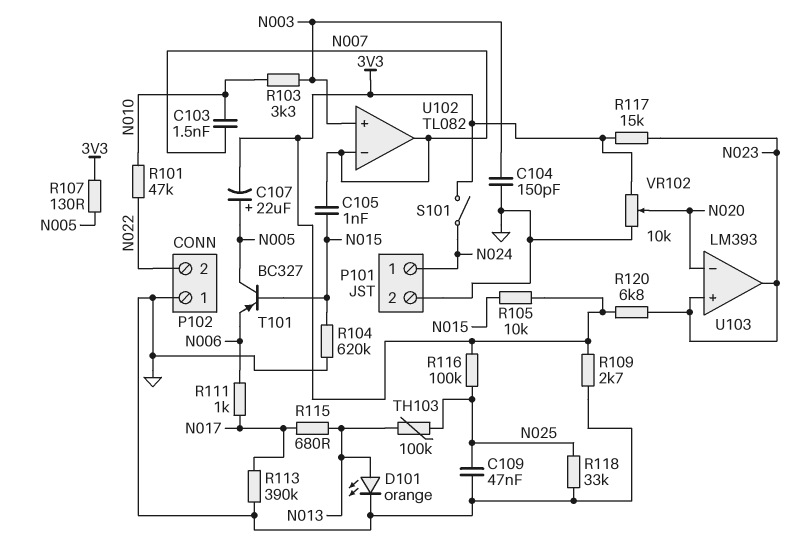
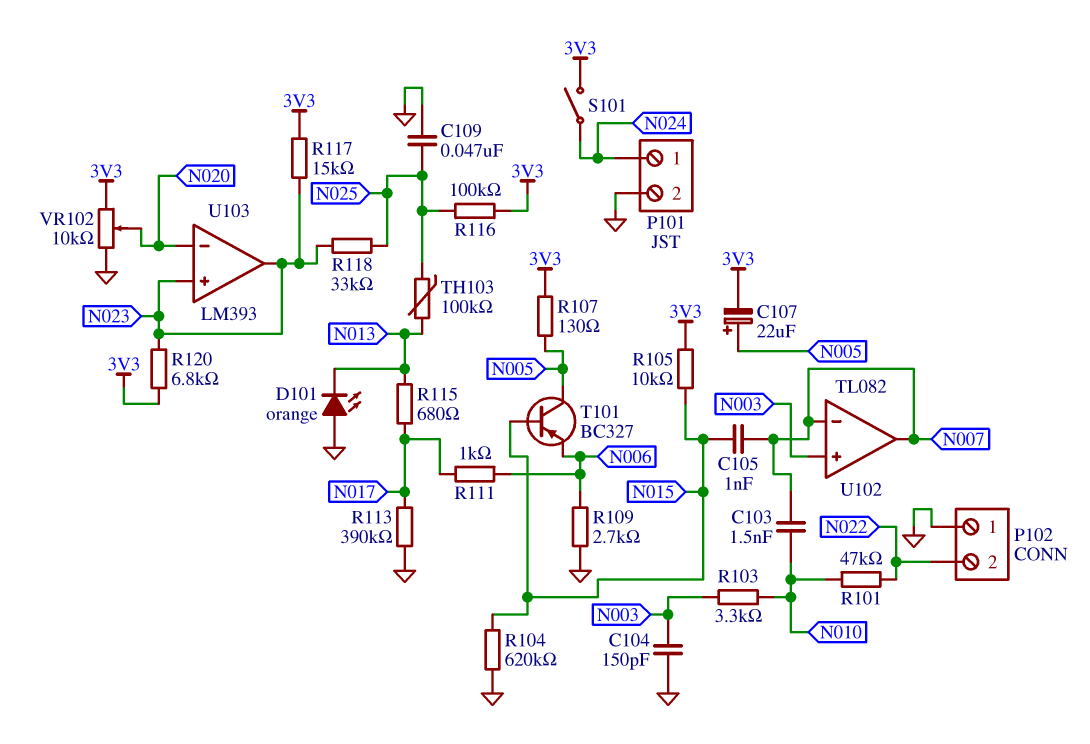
D101: LED orange (A N013, K GND) -> LED orange (A GND, K N013)
R109: 2.7k (3V3, GND) -> 2.7k (GND, N006)
R118: 33k (GND, N025) -> 33k (N023, N025)

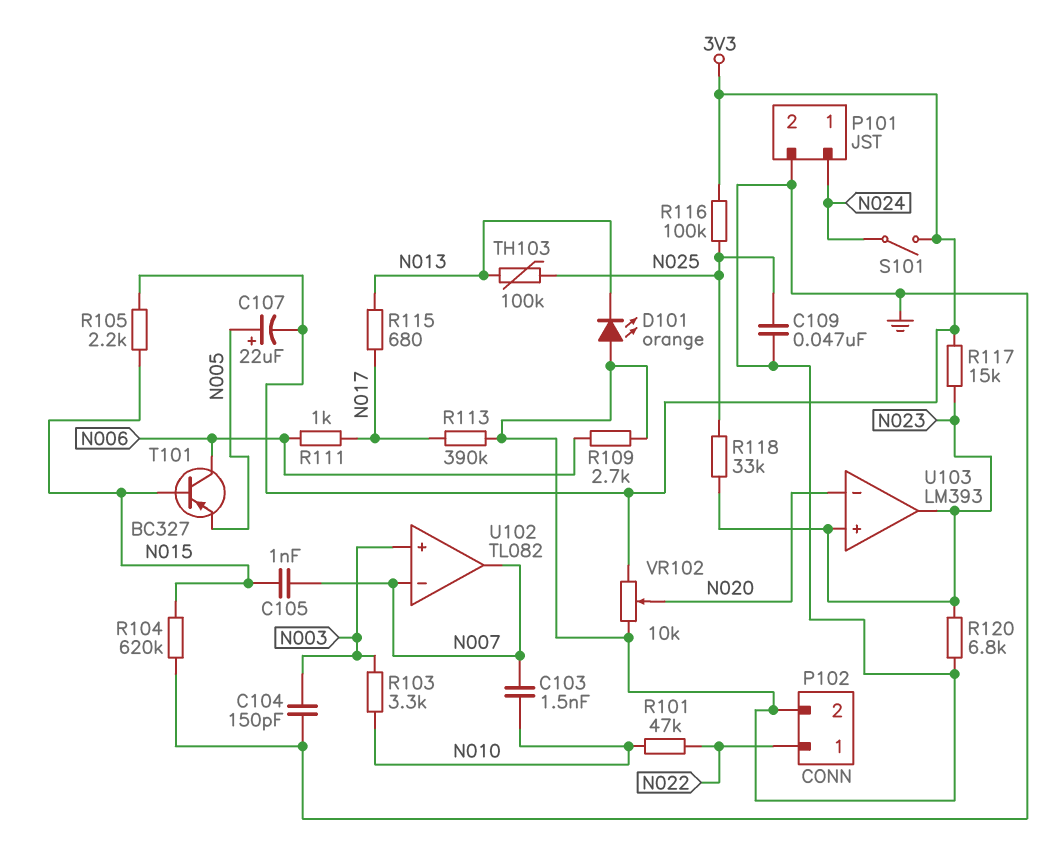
P102 pin 1: GND -> N022
P102 pin 2: N022 -> GND
R105: 10k (3V3, N015) -> 2.2k (3V3, N015)
R107: 130 (3V3, N005) -> none
R120: 6.8k (3V3, N023) -> 6.8k (GND, N023)
T101: PNP BC327 (B N015, C N005, E N006) -> PNP BC327 (B N015, C N006, E N005)

